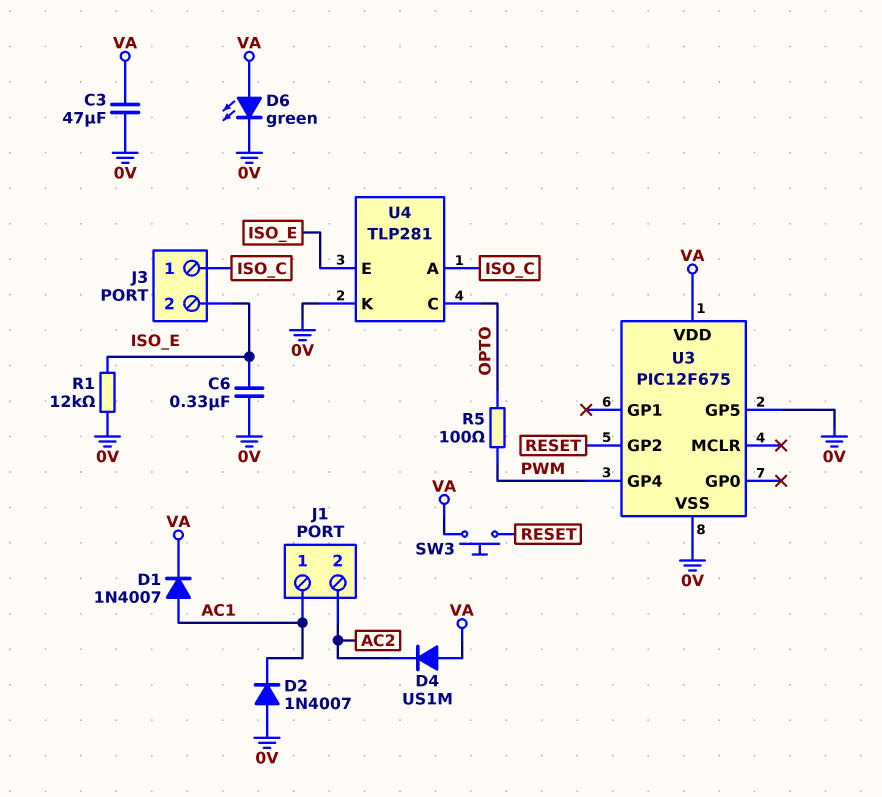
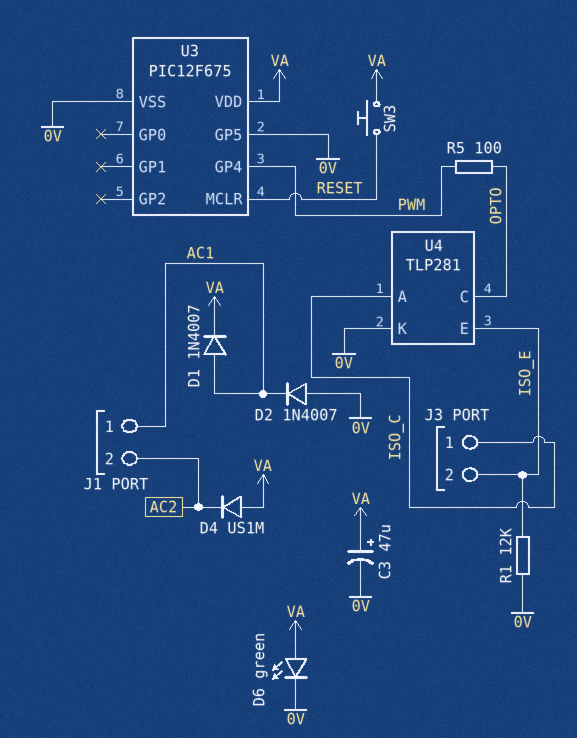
C3: 47uF (0V, VA) -> 47uF (plus VA, minus 0V)
C6: 330nF (0V, ISO_E) -> none
U3 pin GP2: RESET -> none
U3 pin MCLR: none -> RESET

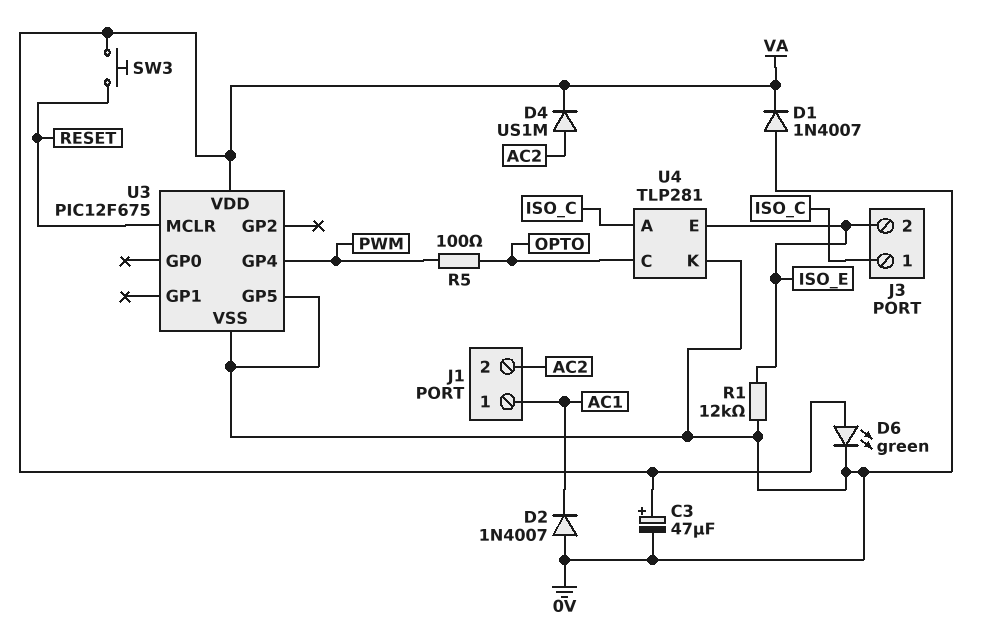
D1: diode 1N4007 (A AC1, K VA) -> diode 1N4007 (A 0V, K VA)
D4: diode US1M (A VA, K AC2) -> diode US1M (A AC2, K VA)

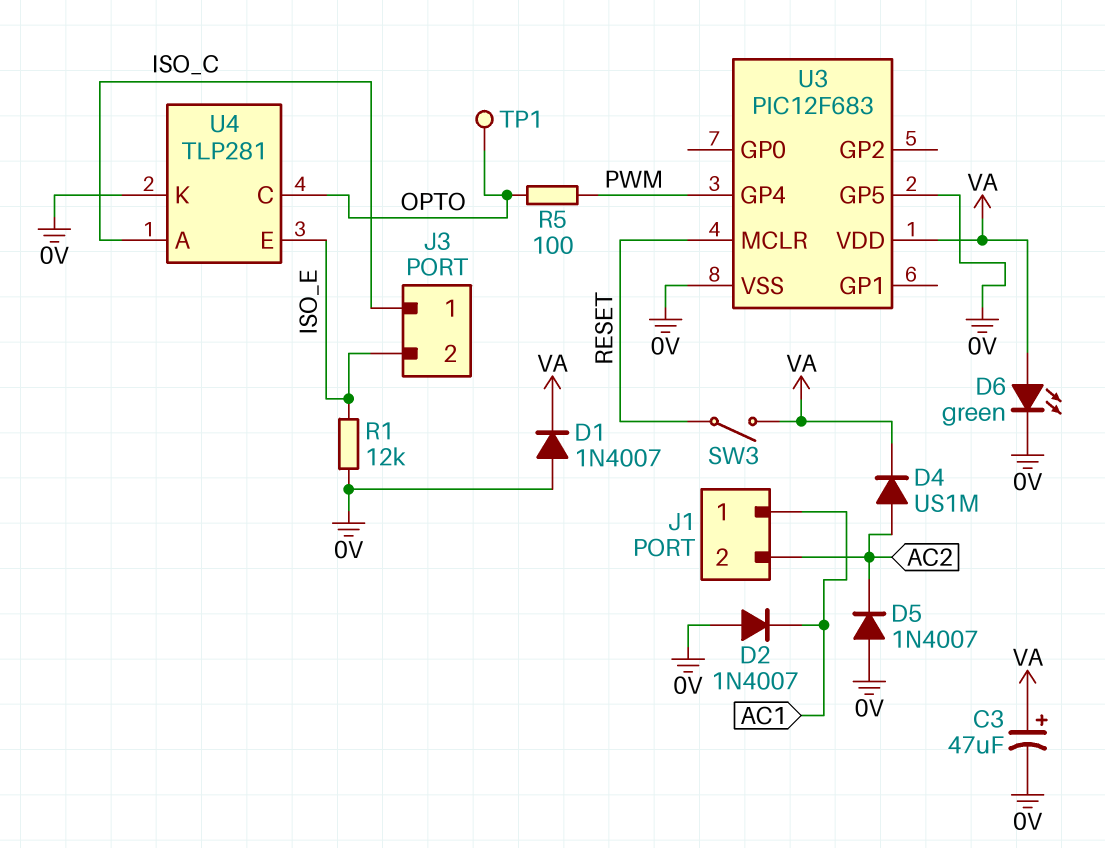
D5: none -> diode 1N4007 (A 0V, K AC2)
SW3: button (RESET, VA) -> switch (RESET, VA)
TP1: none -> test point (OPTO)
U3: PIC12F675 -> PIC12F683

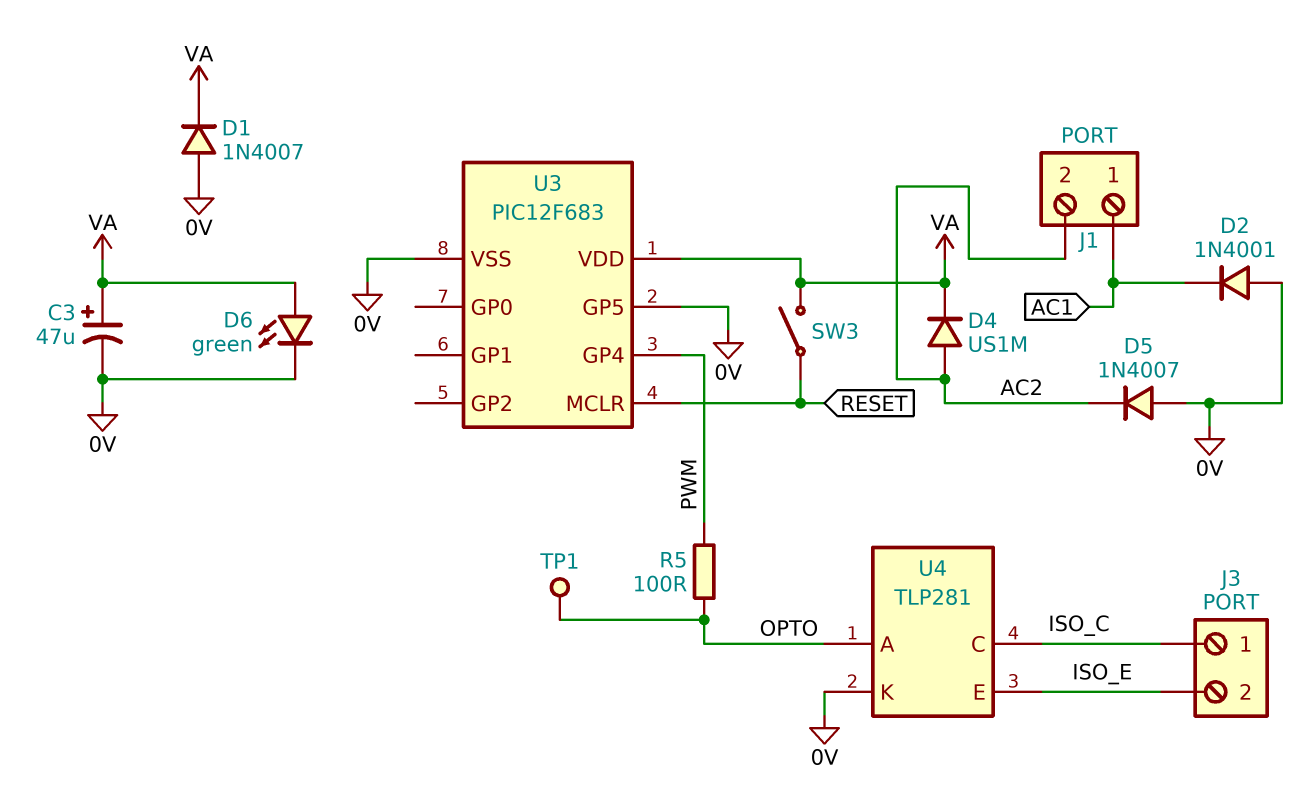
D2: diode 1N4007 (A 0V, K AC1) -> diode 1N4001 (A 0V, K AC1)
R1: 12k (0V, ISO_E) -> none
U4 pin A: ISO_C -> OPTO
U4 pin C: OPTO -> ISO_C

